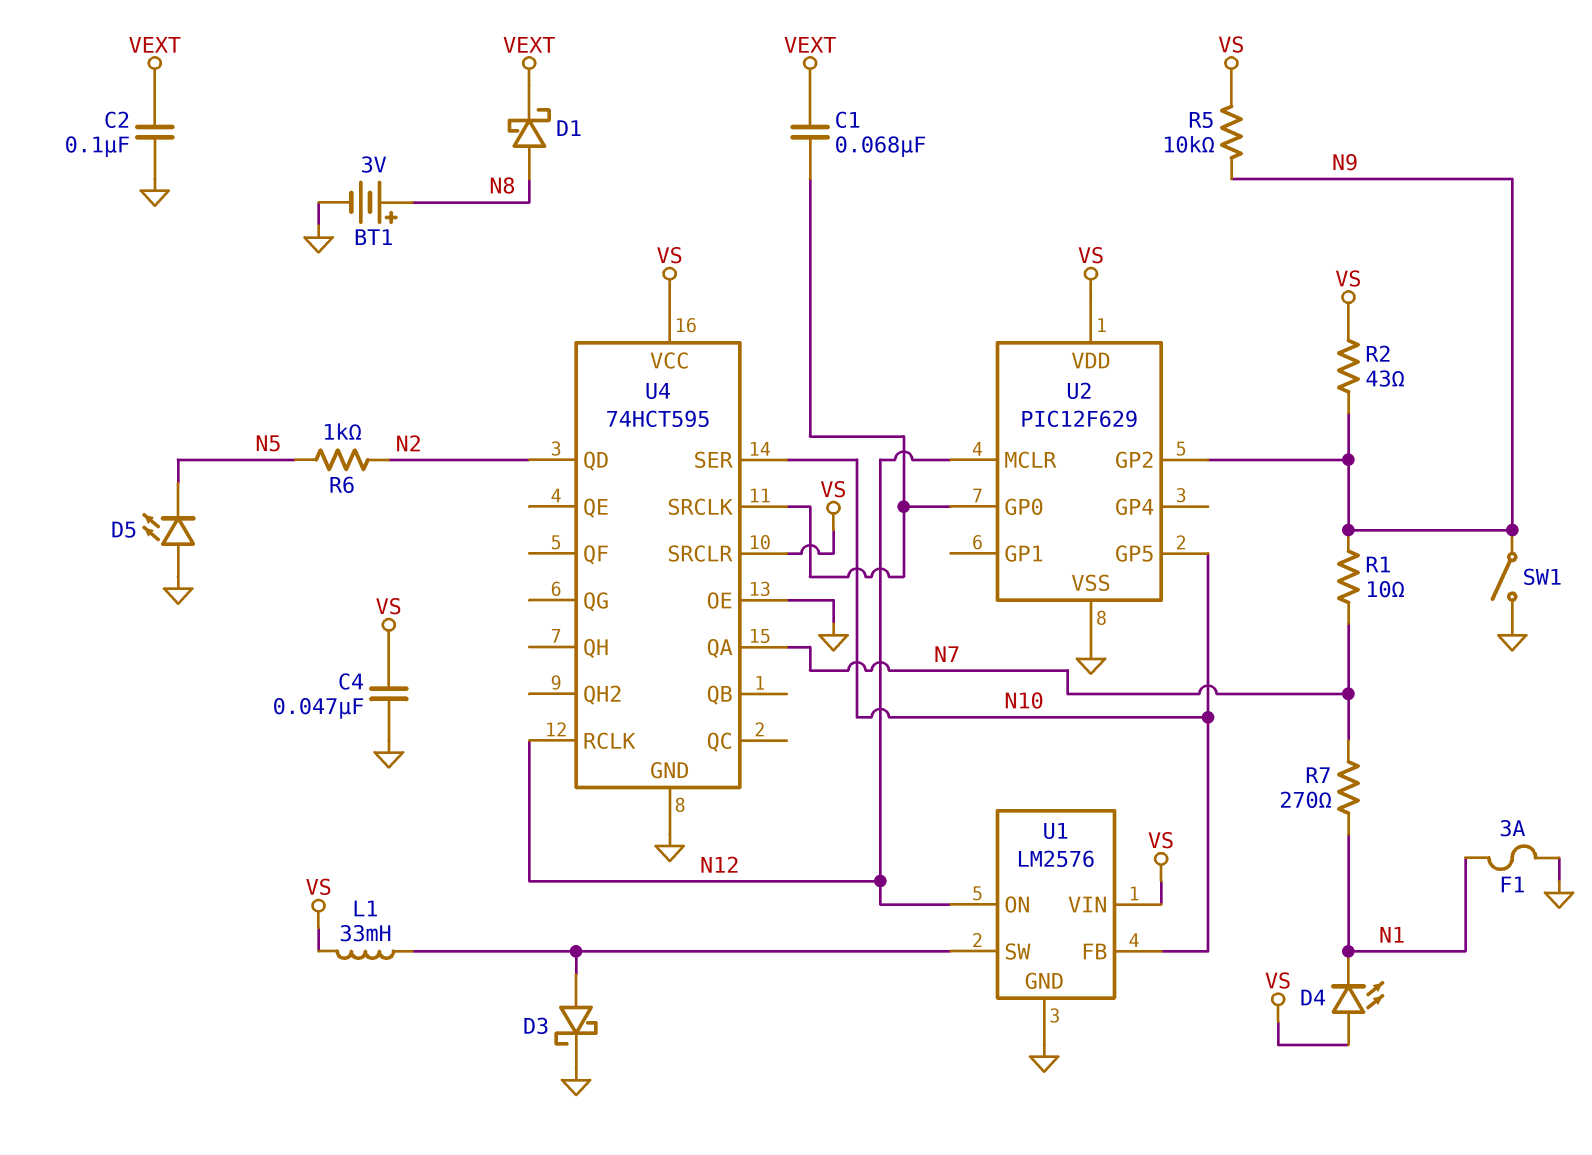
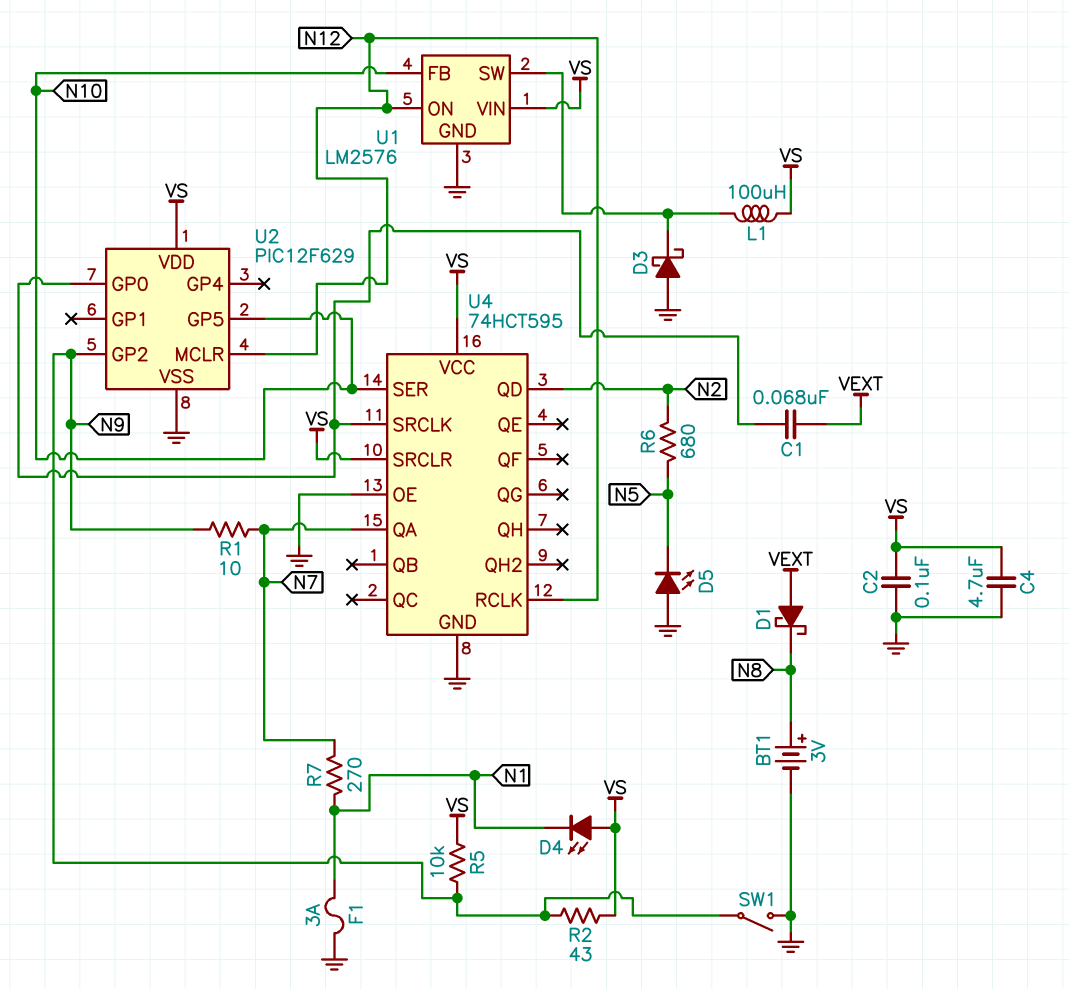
C2: 100nF (GND, VEXT) -> 100nF (GND, VS)
C4: 47nF (GND, VS) -> 4.7uF (GND, VS)
D1: schottky (A N8, K VEXT) -> schottky (A VEXT, K N8)
D3: schottky (A U1/SW, K GND) -> schottky (A GND, K U1/SW)
L1: 33mH (U1/SW, VS) -> 100uH (U1/SW, VS)
R6: 1k (N2, N5) -> 680 (N2, N5)

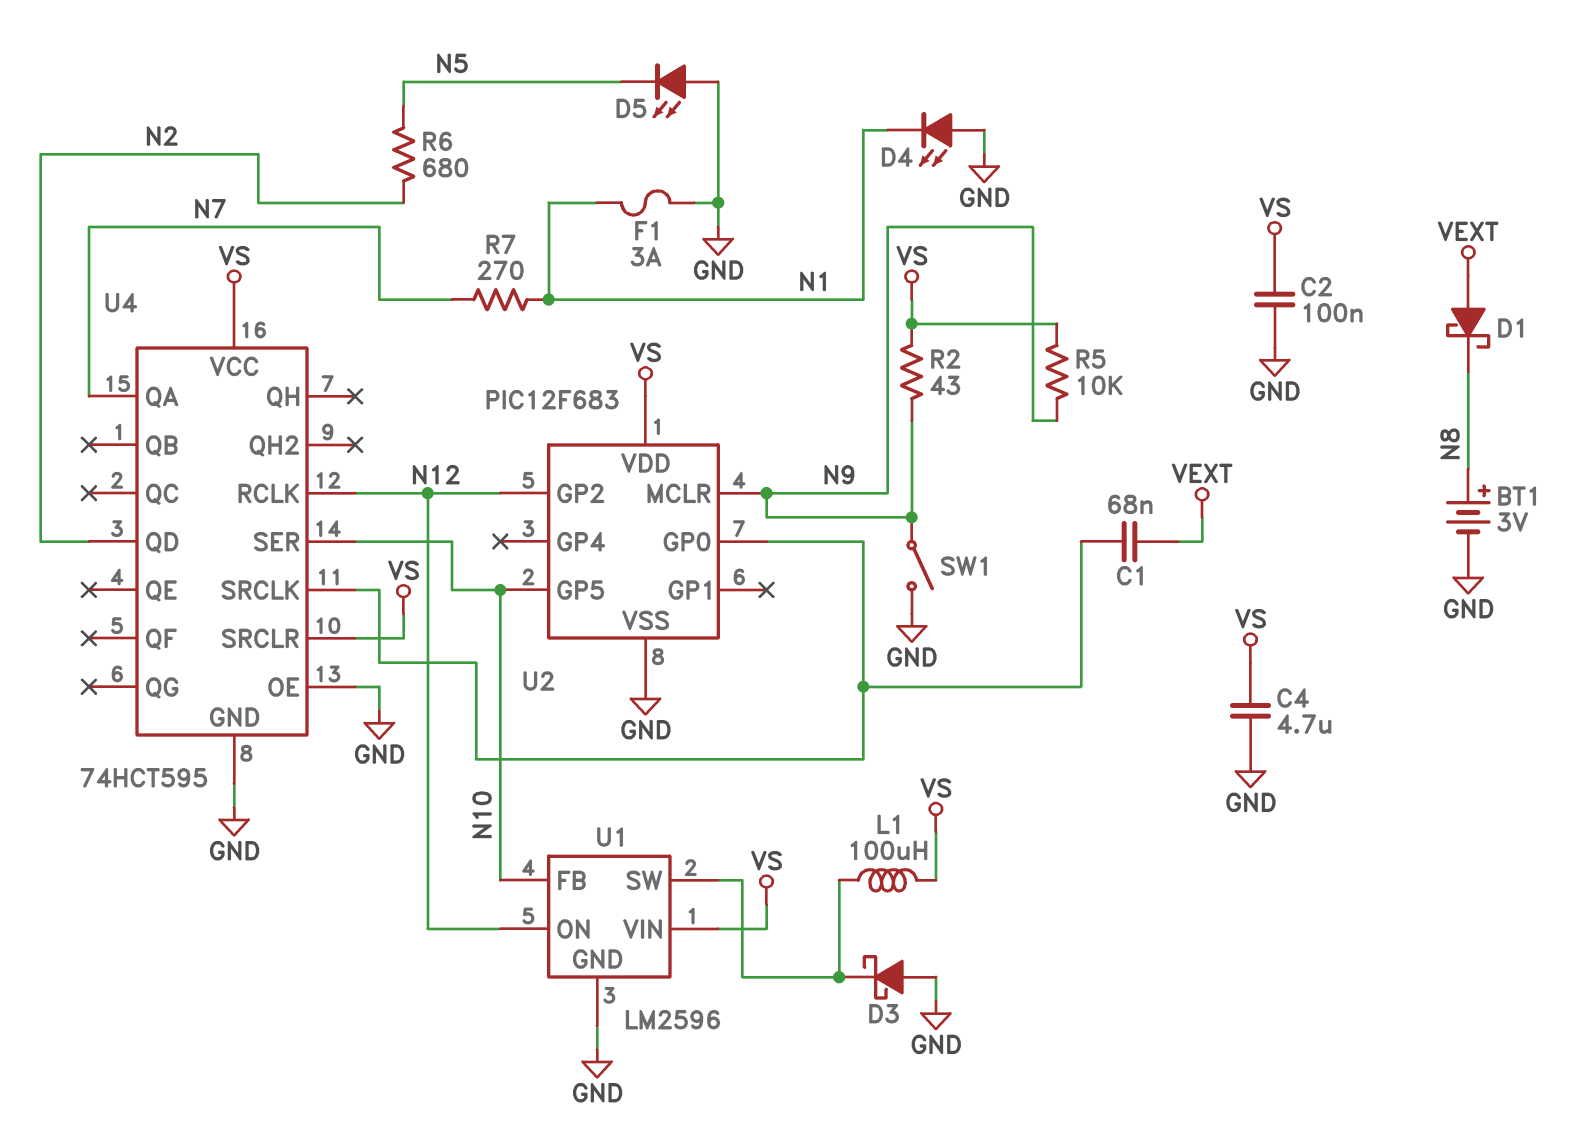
D4: LED (A VS, K N1) -> LED (A GND, K N1)
R1: 10 (N7, N9) -> none
U1: LM2576 -> LM2596
U2: PIC12F629 -> PIC12F683
U2 pin GP2: N9 -> N12
U2 pin MCLR: N12 -> N9

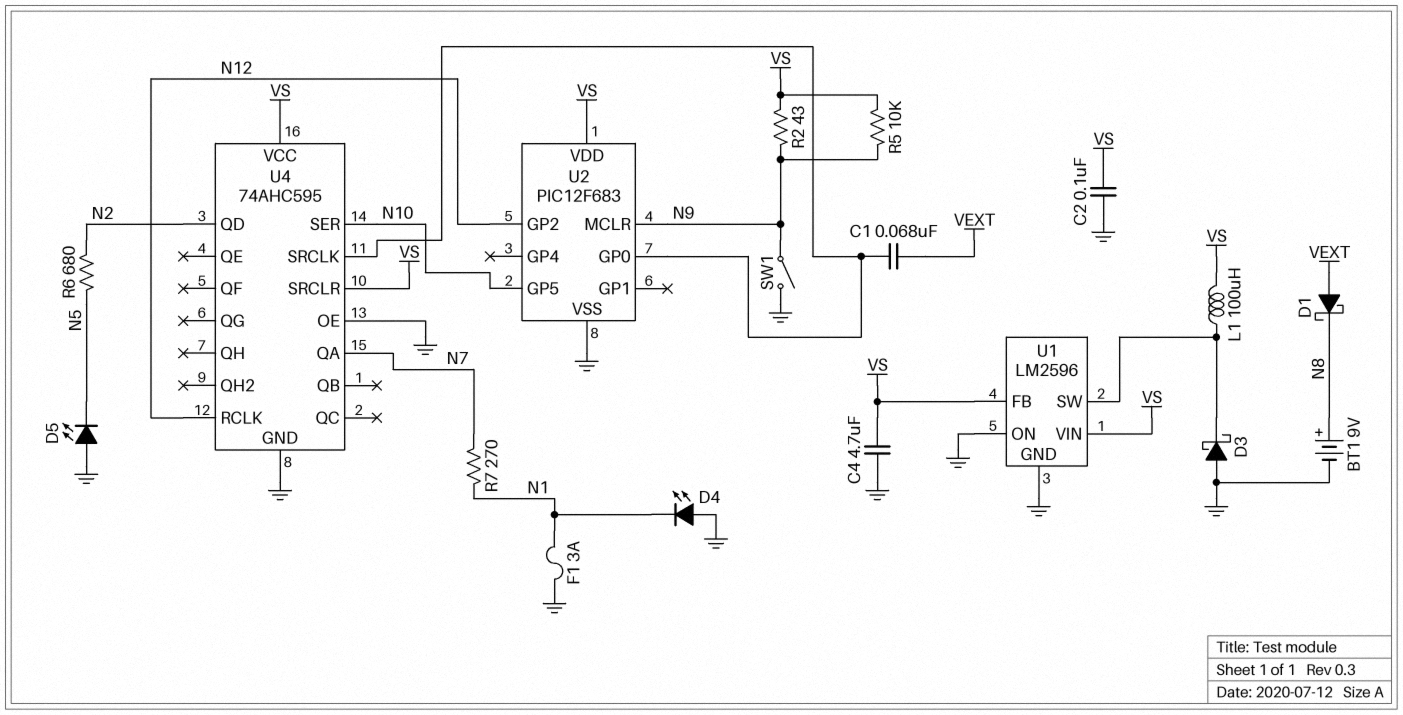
BT1: 3V (plus N8, minus GND) -> 9V (plus N8, minus GND)
U1 pin FB: N10 -> VS
U1 pin ON: N12 -> GND
U4: 74HCT595 -> 74AHC595

